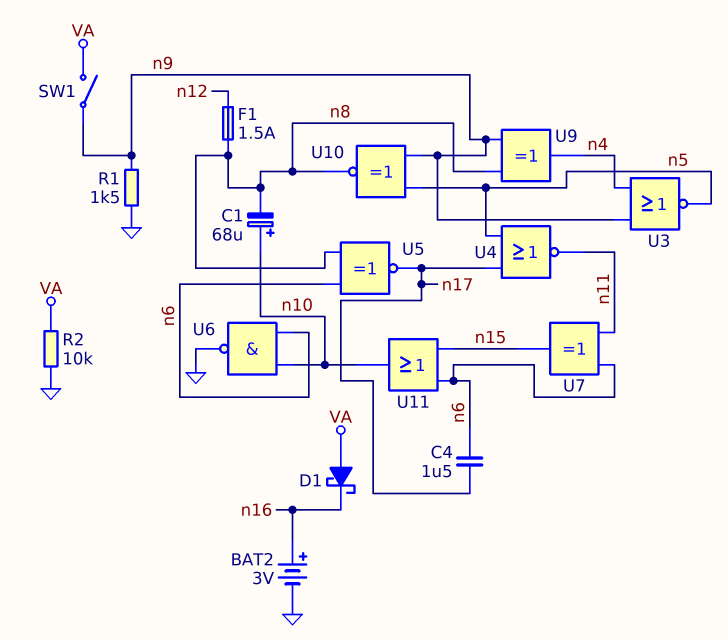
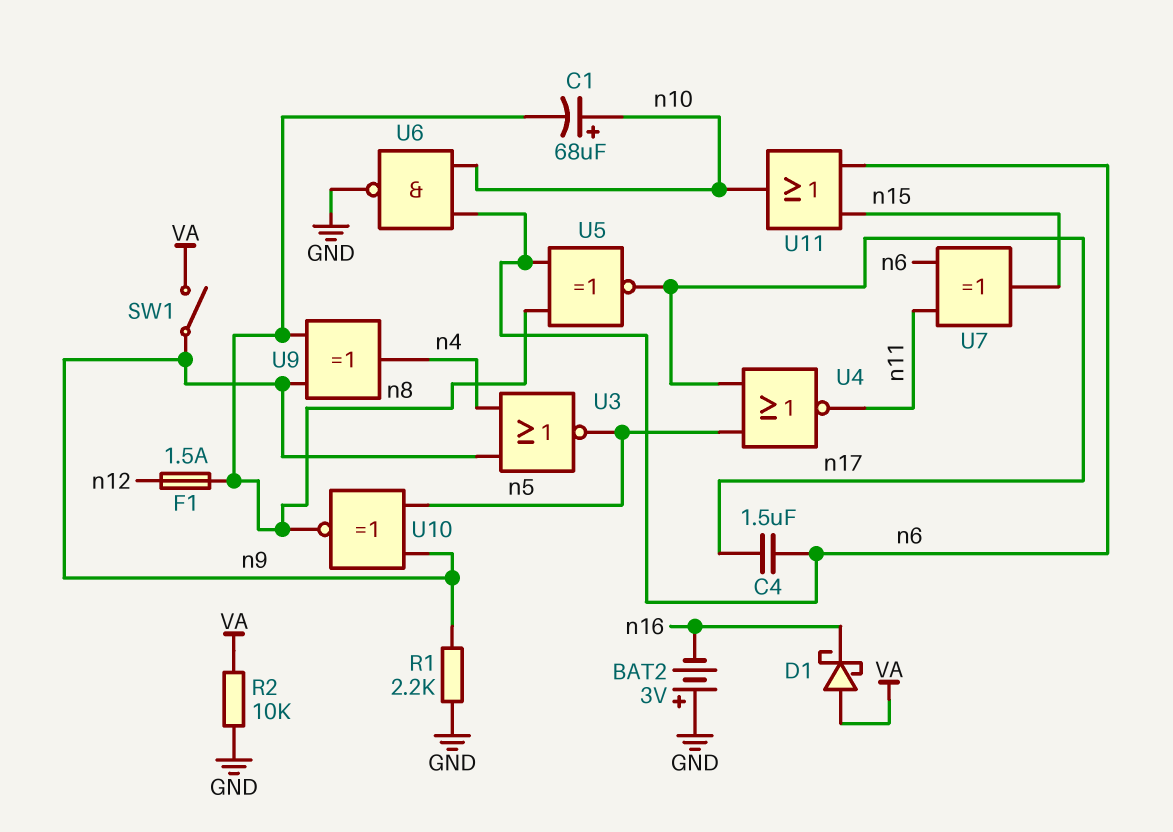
BAT2: 3V (plus n16, minus GND) -> 3V (plus GND, minus n16)
R1: 1.5k (GND, n9) -> 2.2k (GND, n9)

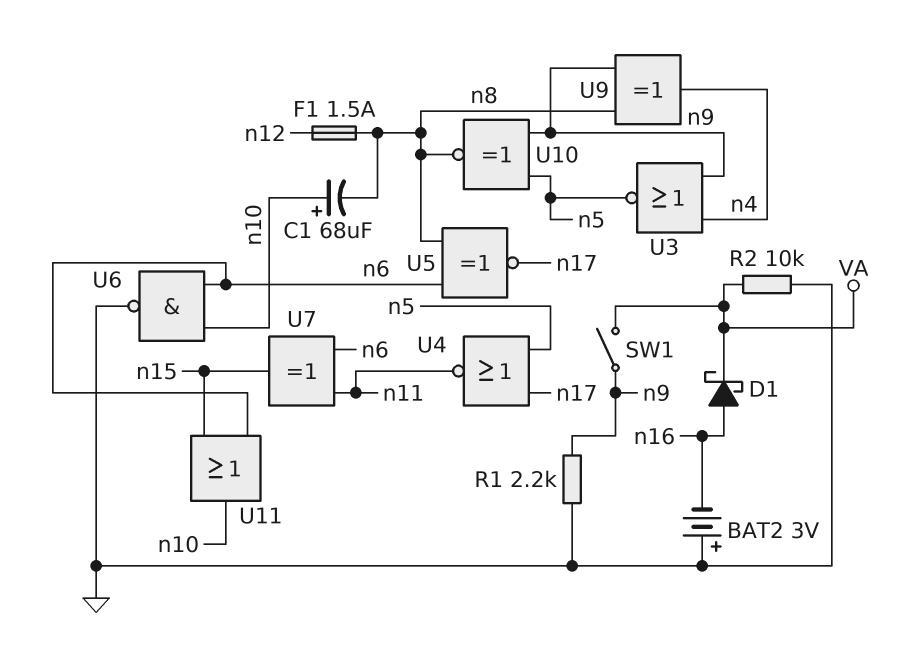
C4: 1.5uF (n6, n17) -> none
D1: schottky (A VA, K n16) -> schottky (A n16, K VA)

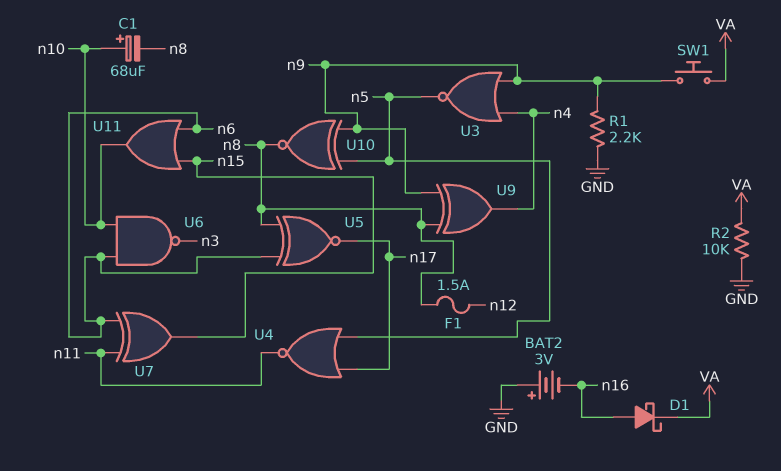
SW1: switch (VA, n9) -> button (VA, n9)
U6: NAND (in n6, in n10, out GND) -> NAND (in n6, in n10, out n3)

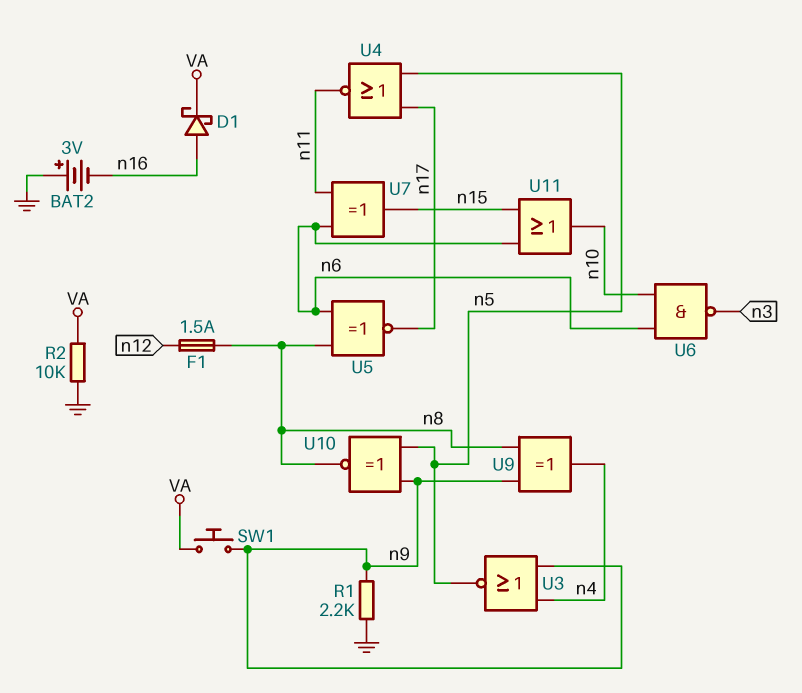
C1: 68uF (plus n10, minus n8) -> none

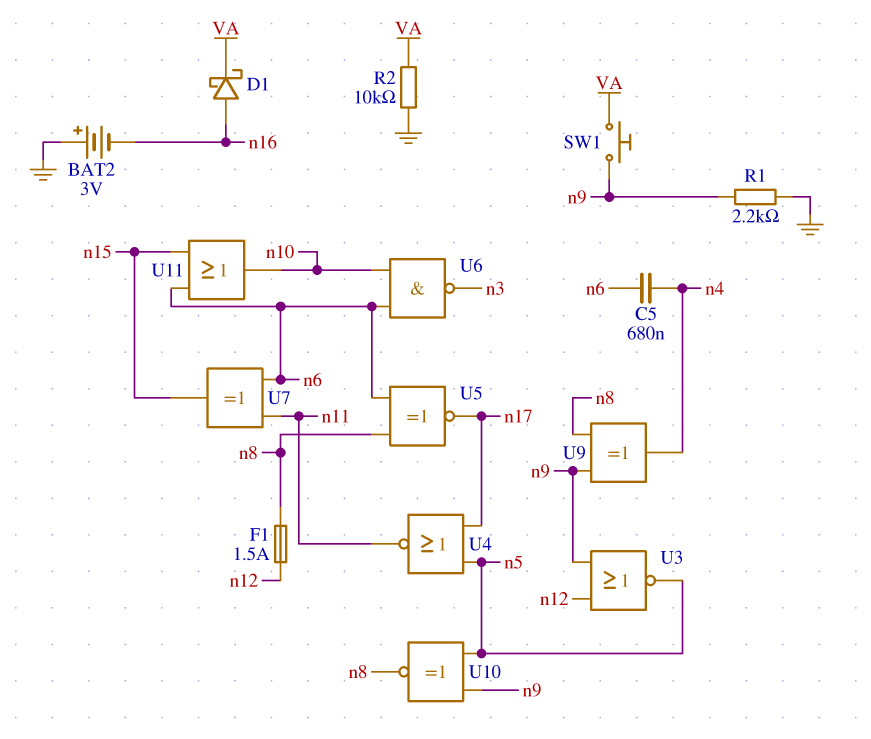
C5: none -> 680nF (n4, n6)
U3: NOR (in n4, in n9, out n5) -> NOR (in n9, in n12, out n5)

